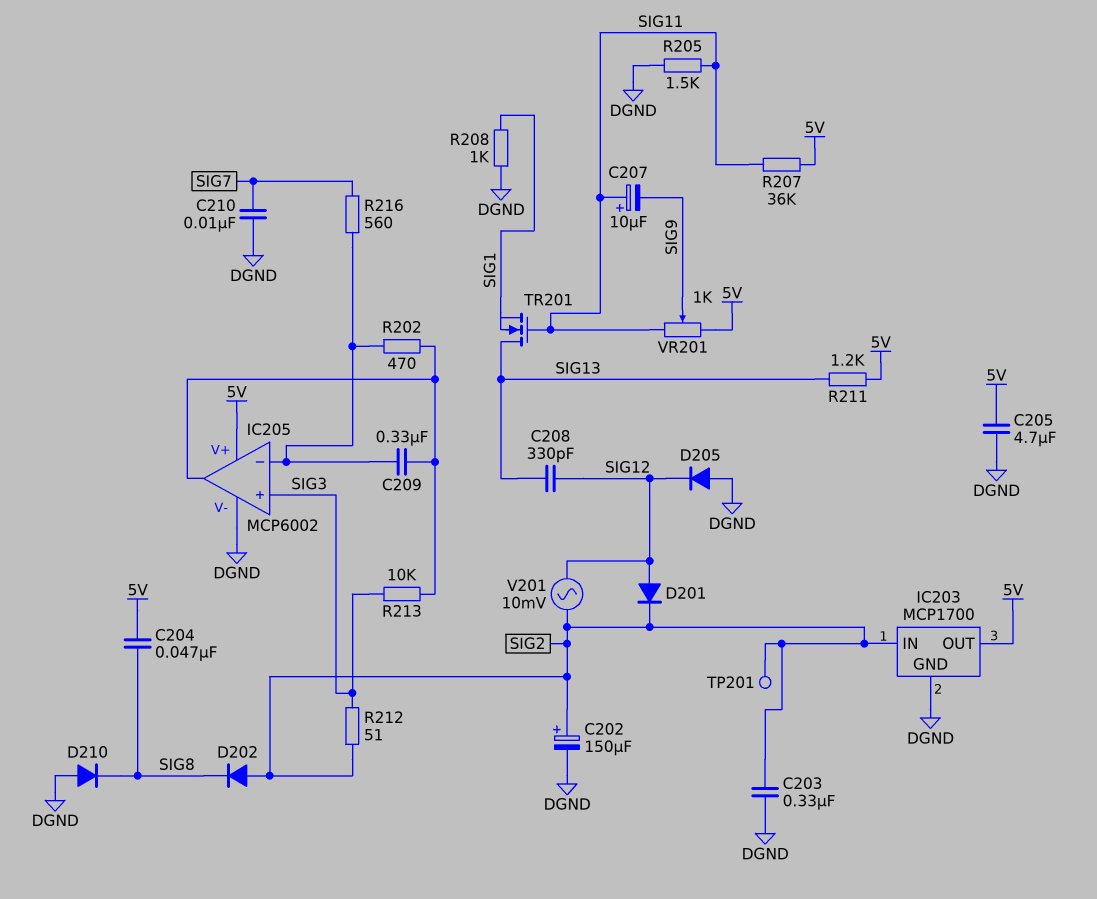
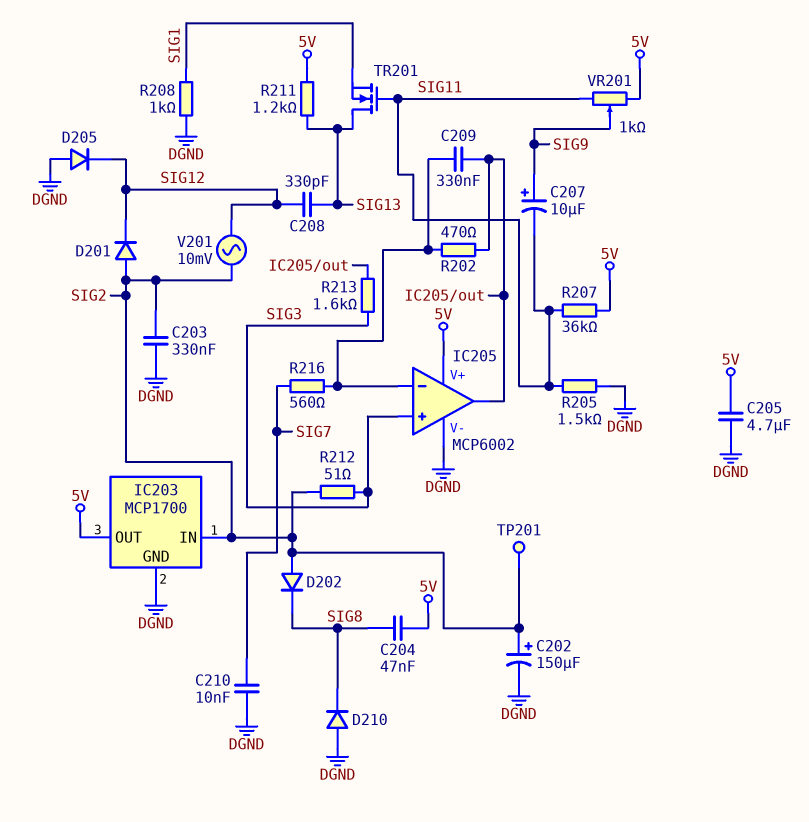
C207: 10uF (plus SIG11, minus SIG9) -> 10uF (plus SIG9, minus SIG11)
D201: diode (A SIG12, K SIG2) -> diode (A SIG2, K SIG12)
R213: 10k (IC205/out, SIG3) -> 1.6k (IC205/out, SIG3)

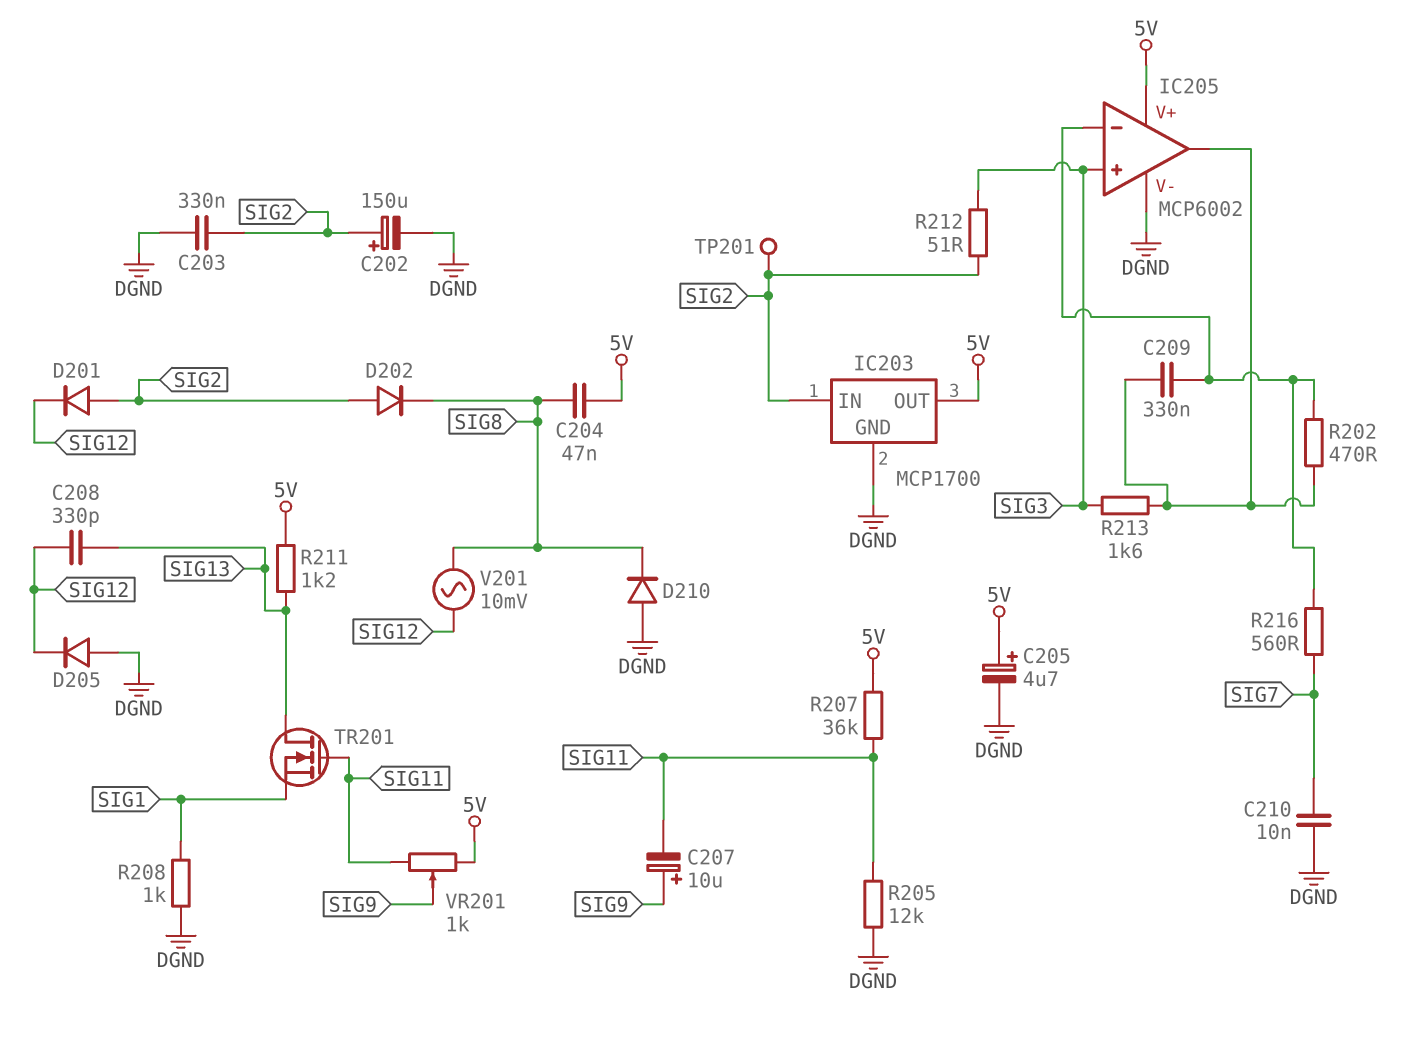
C205: 4.7uF (5V, DGND) -> 4.7uF (plus 5V, minus DGND)
R205: 1.5k (DGND, SIG11) -> 12k (DGND, SIG11)
V201: AC 10mV (SIG2, SIG12) -> AC 10mV (SIG8, SIG12)

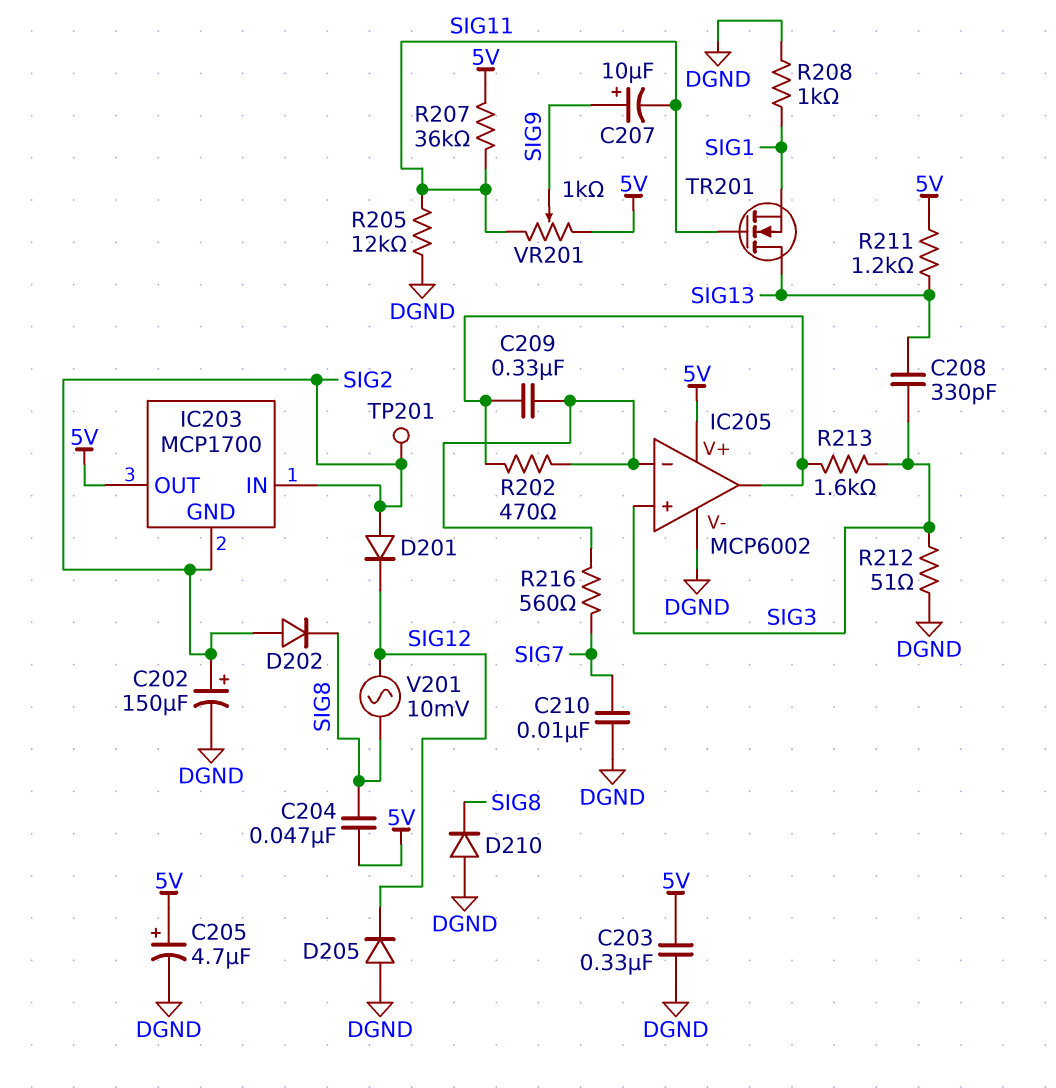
C203: 330nF (DGND, SIG2) -> 330nF (5V, DGND)
C208: 330pF (SIG12, SIG13) -> 330pF (SIG3, SIG13)
IC203 pin GND: DGND -> SIG2
R212: 51 (SIG2, SIG3) -> 51 (DGND, SIG3)

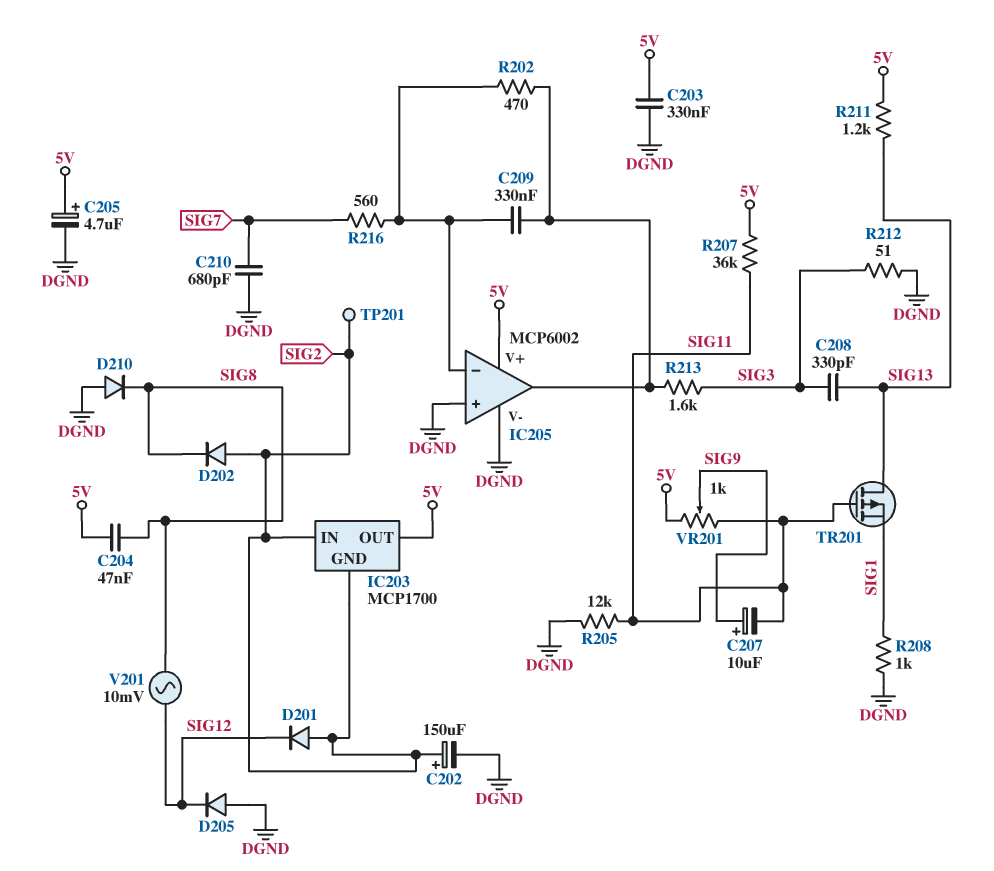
C210: 10nF (DGND, SIG7) -> 680pF (DGND, SIG7)
IC205 pin in+: SIG3 -> DGND
TR201: NMOS (G SIG11, D SIG13, S SIG1) -> PMOS (G SIG11, D SIG13, S SIG1)

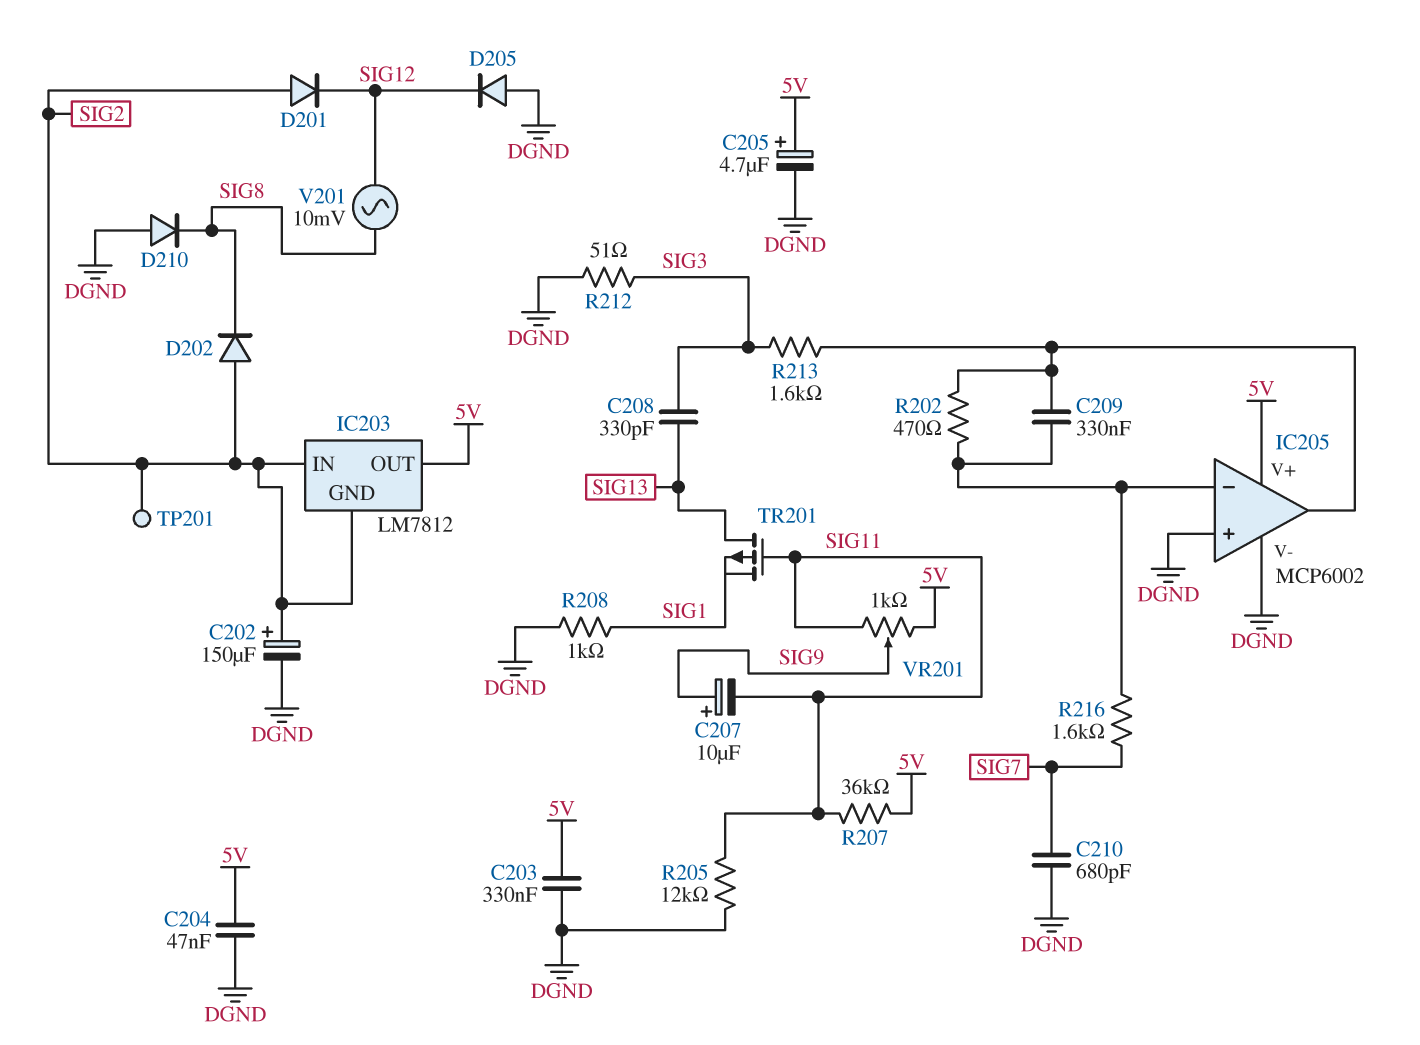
C204: 47nF (5V, SIG8) -> 47nF (5V, DGND)
IC203: MCP1700 -> LM7812
R211: 1.2k (5V, SIG13) -> none
R216: 560 (IC205/in-, SIG7) -> 1.6k (IC205/in-, SIG7)

